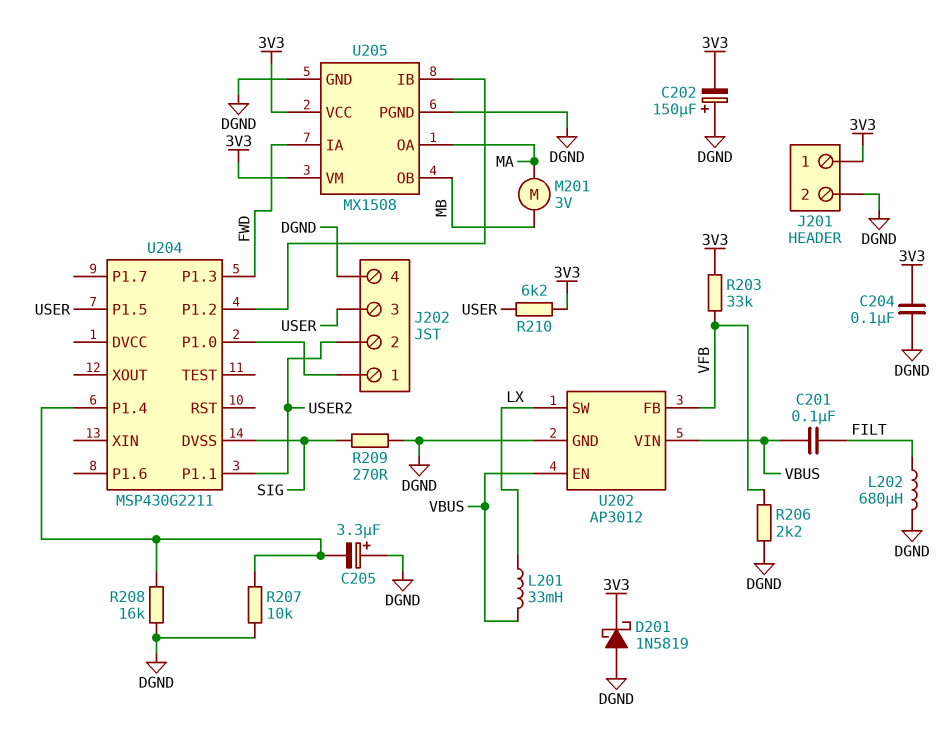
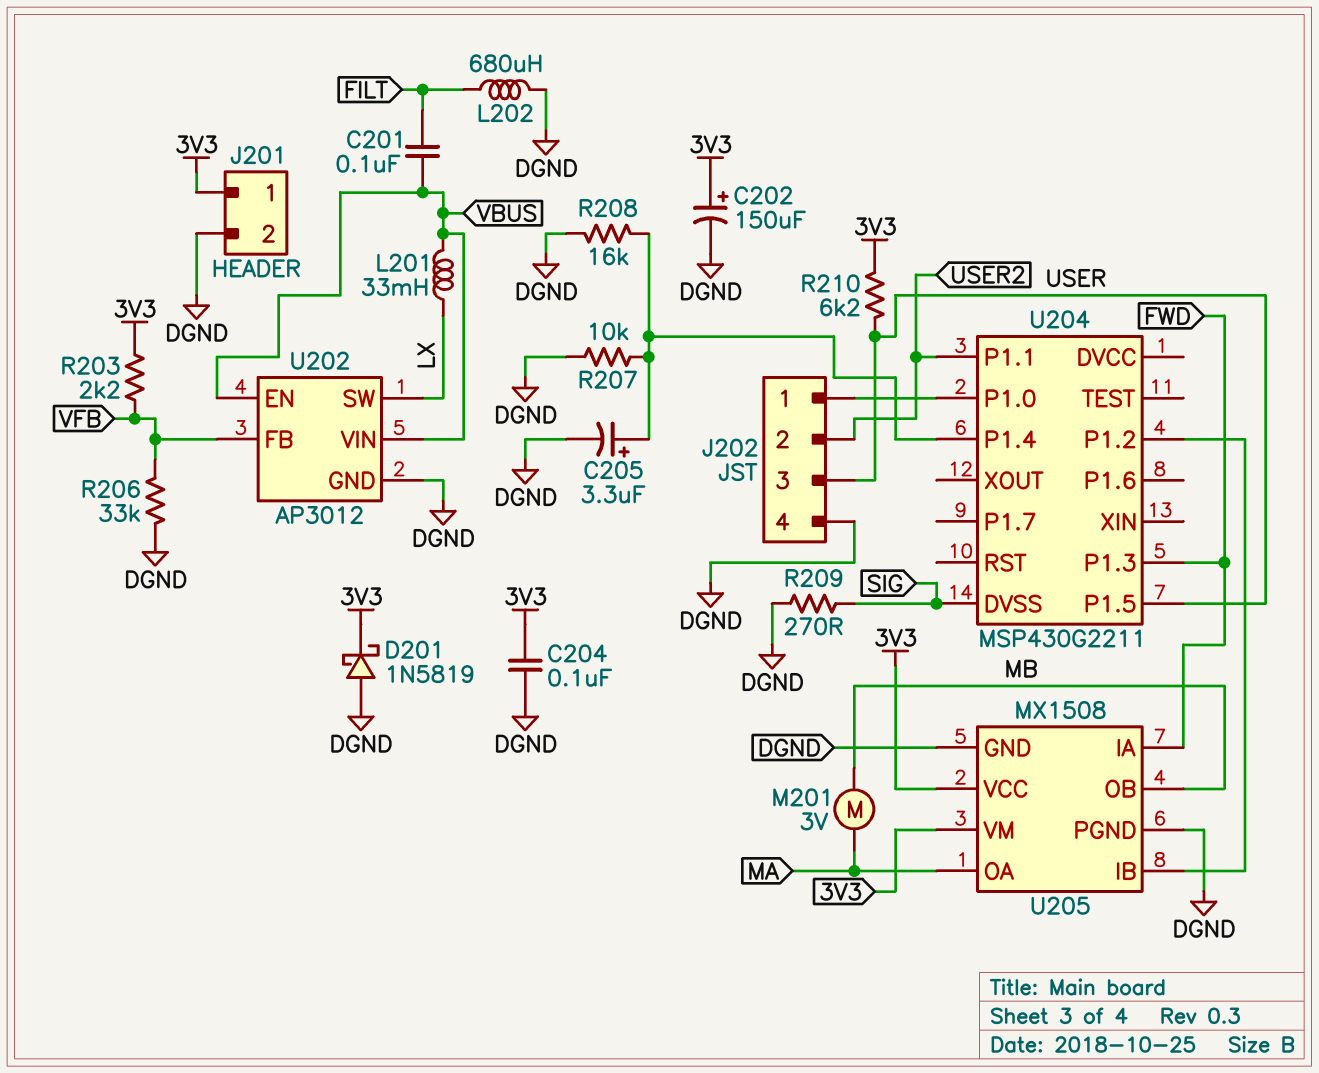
C202: 150uF (plus DGND, minus 3V3) -> 150uF (plus 3V3, minus DGND)
C205: 3.3uF (plus DGND, minus U204/P1.4) -> 3.3uF (plus U204/P1.4, minus DGND)
R203: 33k (3V3, VFB) -> 2.2k (3V3, VFB)
R206: 2.2k (DGND, VFB) -> 33k (DGND, VFB)

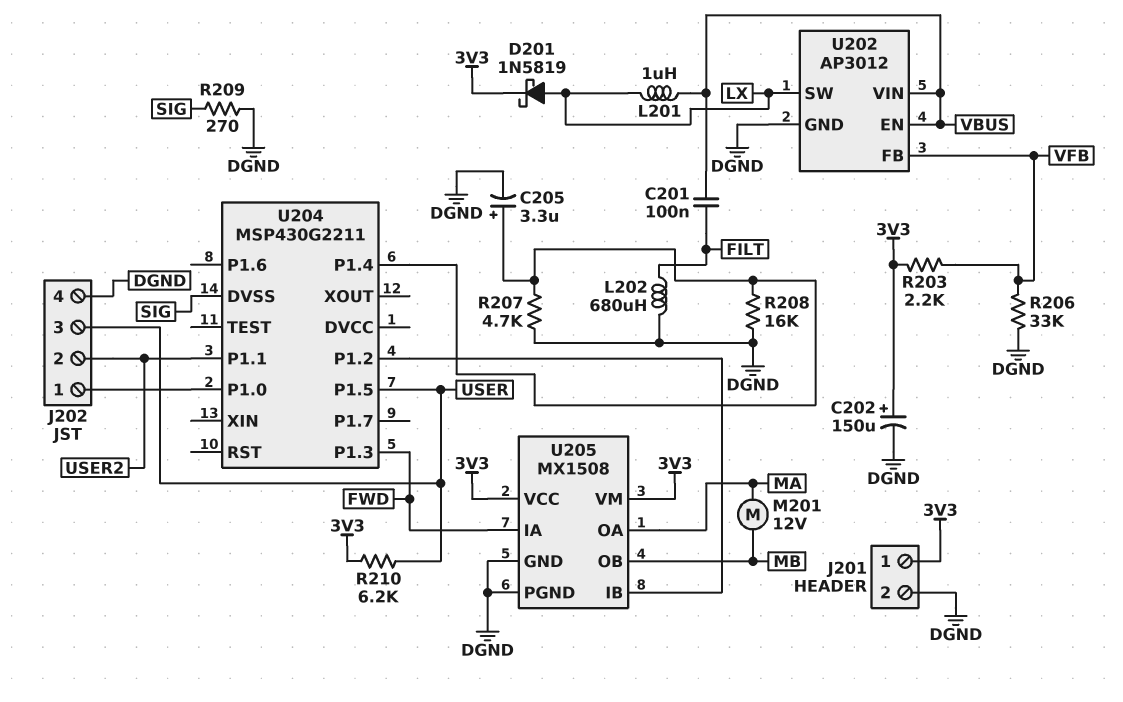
C204: 100nF (3V3, DGND) -> none
D201: schottky 1N5819 (A DGND, K 3V3) -> schottky 1N5819 (A LX, K 3V3)
L201: 33mH (LX, VBUS) -> 1uH (LX, VBUS)
M201: motor 3V (MA, MB) -> motor 12V (MA, MB)
R207: 10k (DGND, U204/P1.4) -> 4.7k (DGND, U204/P1.4)

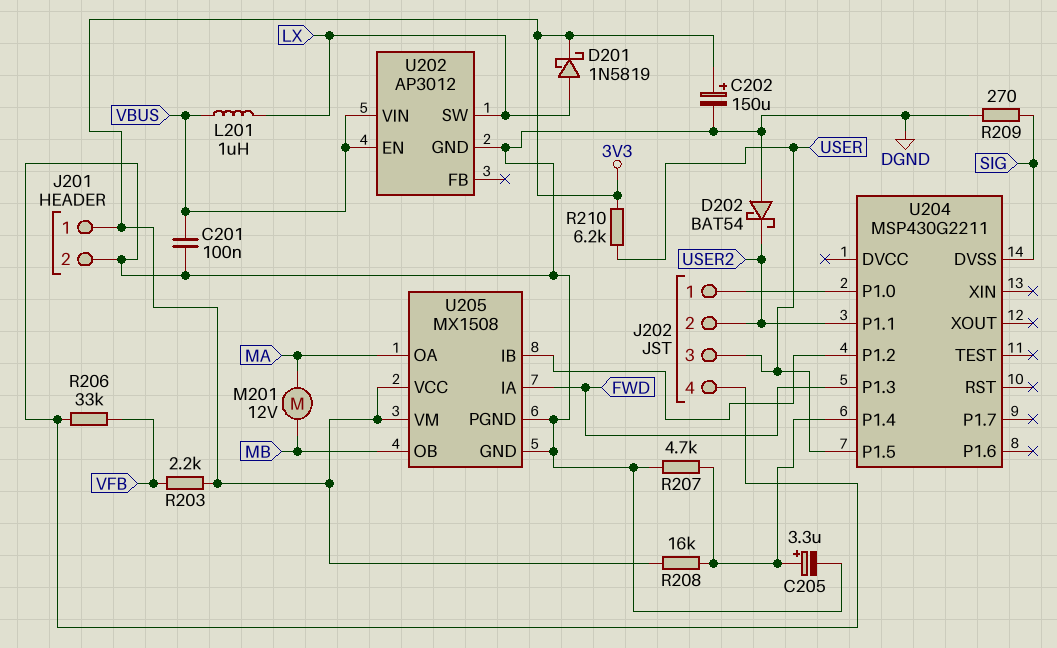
C201: 100nF (FILT, VBUS) -> 100nF (DGND, VBUS)
D202: none -> schottky BAT54 (A DGND, K USER2)
L202: 680uH (DGND, FILT) -> none
R208: 16k (DGND, U204/P1.4) -> 16k (3V3, U204/P1.4)
U202 pin FB: VFB -> none

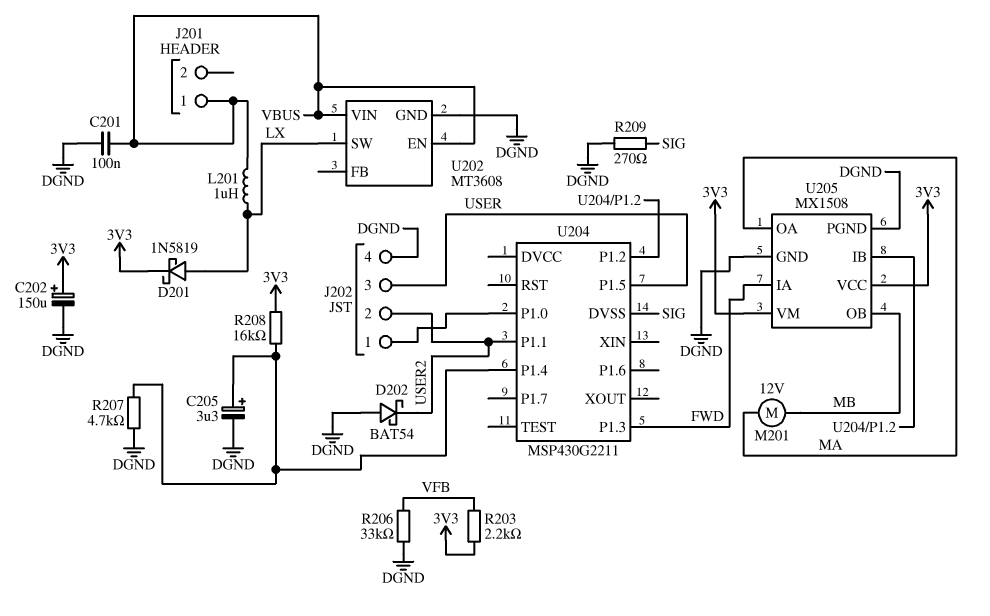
J201 pin 1: 3V3 -> VBUS
J201 pin 2: DGND -> none
R210: 6.2k (3V3, USER) -> none
U202: AP3012 -> MT3608

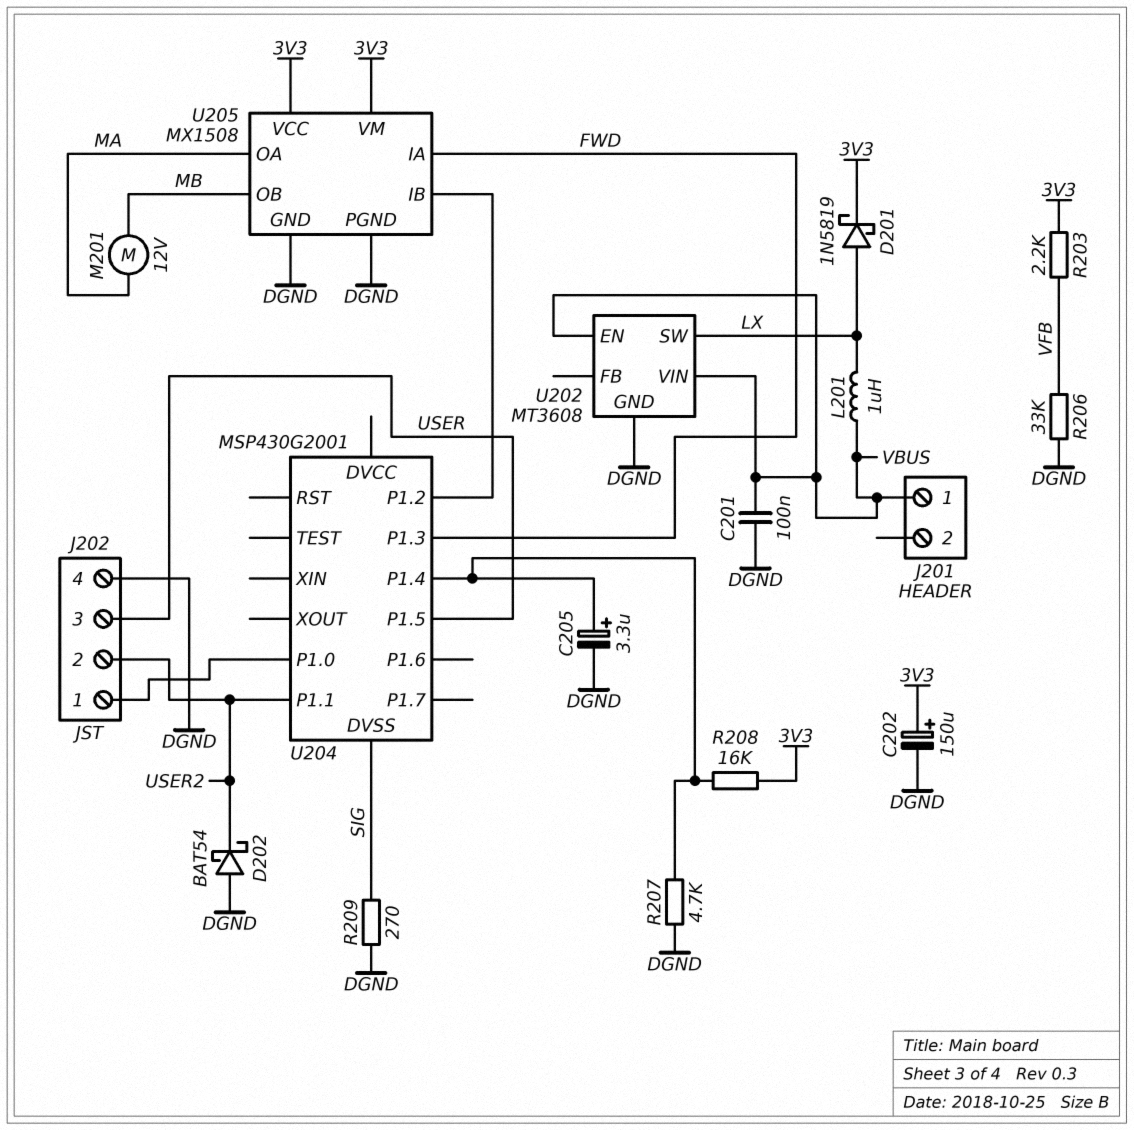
U204: MSP430G2211 -> MSP430G2001

